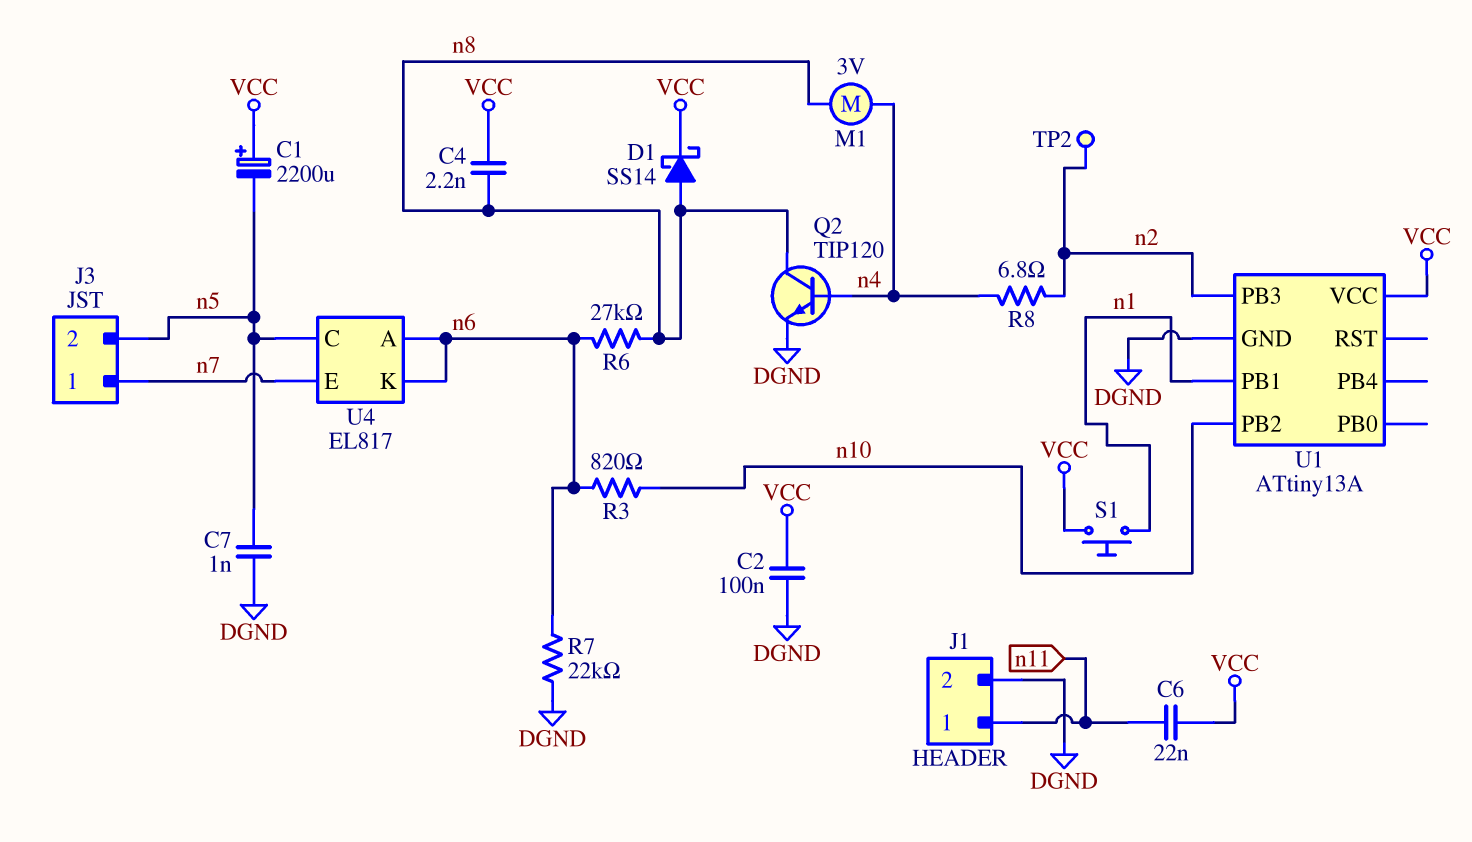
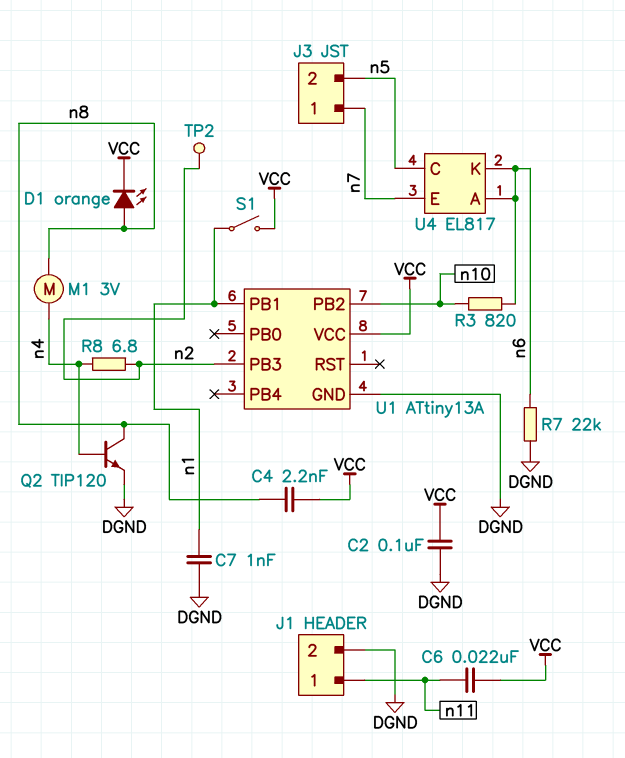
C1: 2200uF (plus VCC, minus n5) -> none
C7: 1nF (DGND, n5) -> 1nF (DGND, n1)
D1: schottky SS14 (A n8, K VCC) -> LED orange (A n8, K VCC)
R6: 27k (n6, n8) -> none
S1: button (VCC, n1) -> switch (VCC, n1)

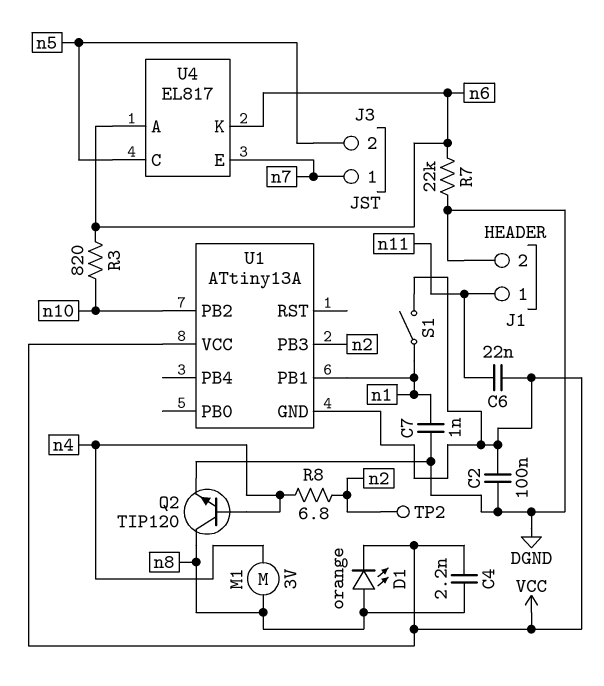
U1 pin GND: DGND -> VCC

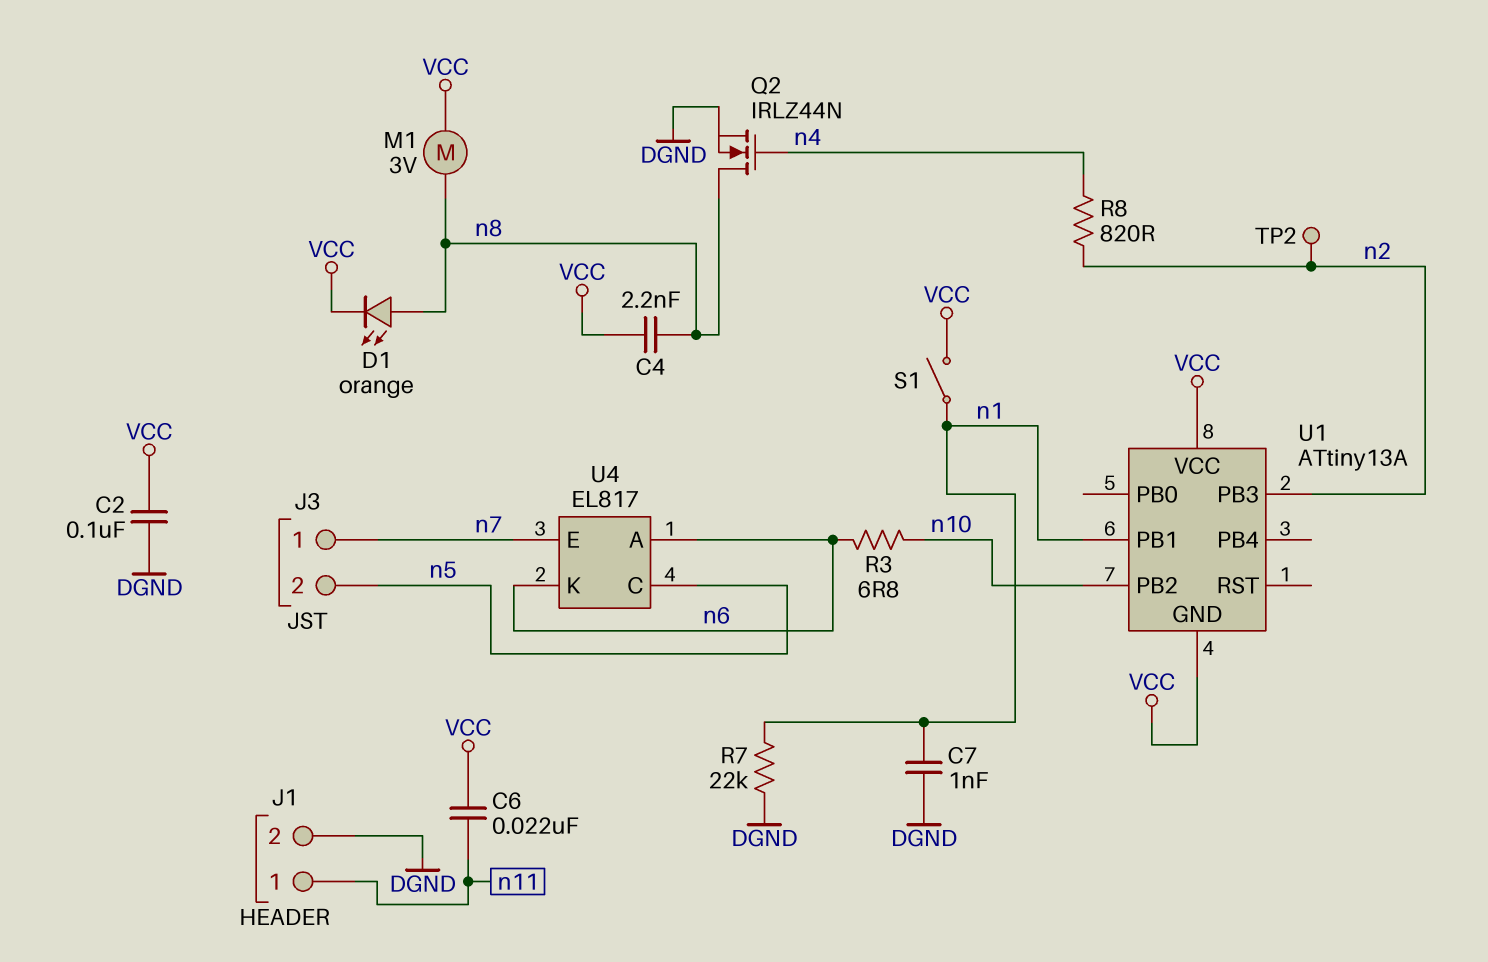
M1: motor 3V (n4, n8) -> motor 3V (VCC, n8)
Q2: NPN TIP120 (B n4, C n8, E DGND) -> NMOS IRLZ44N (G n4, D n8, S DGND)
R3: 820 (n6, n10) -> 6.8 (n6, n10)
R7: 22k (DGND, n6) -> 22k (DGND, n1)
R8: 6.8 (n2, n4) -> 820 (n2, n4)

